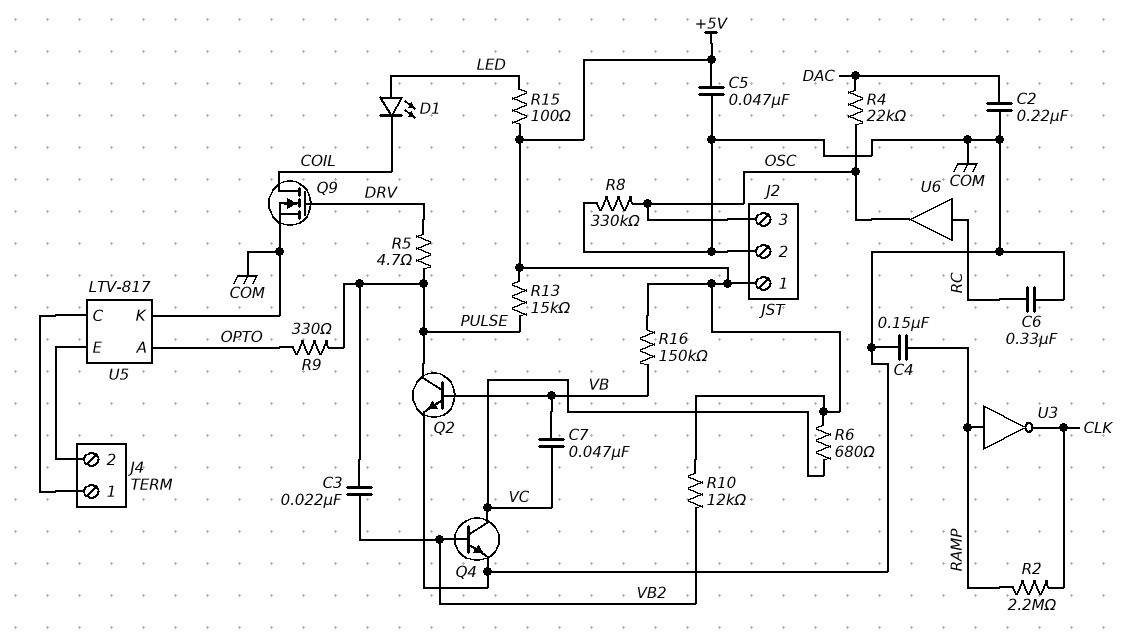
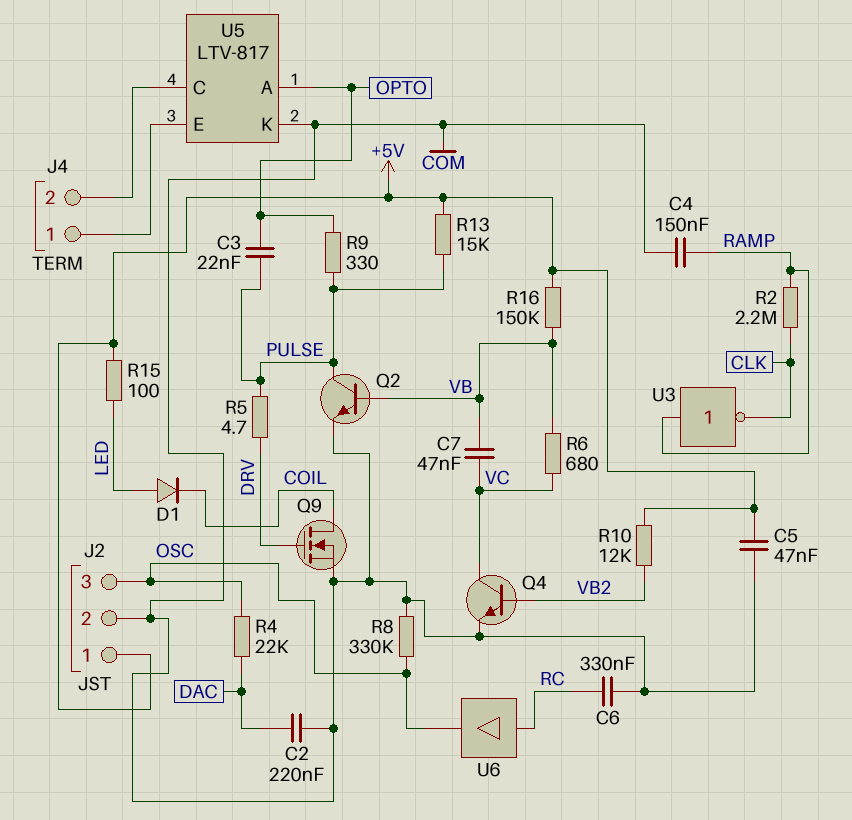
C3: 22nF (PULSE, VB2) -> 22nF (OPTO, PULSE)
D1: LED (A LED, K COIL) -> diode (A LED, K COIL)
R6: 680 (+5V, VC) -> 680 (VB, VC)
U5 pin C: J4/1 -> J4/2
U5 pin E: J4/2 -> J4/1

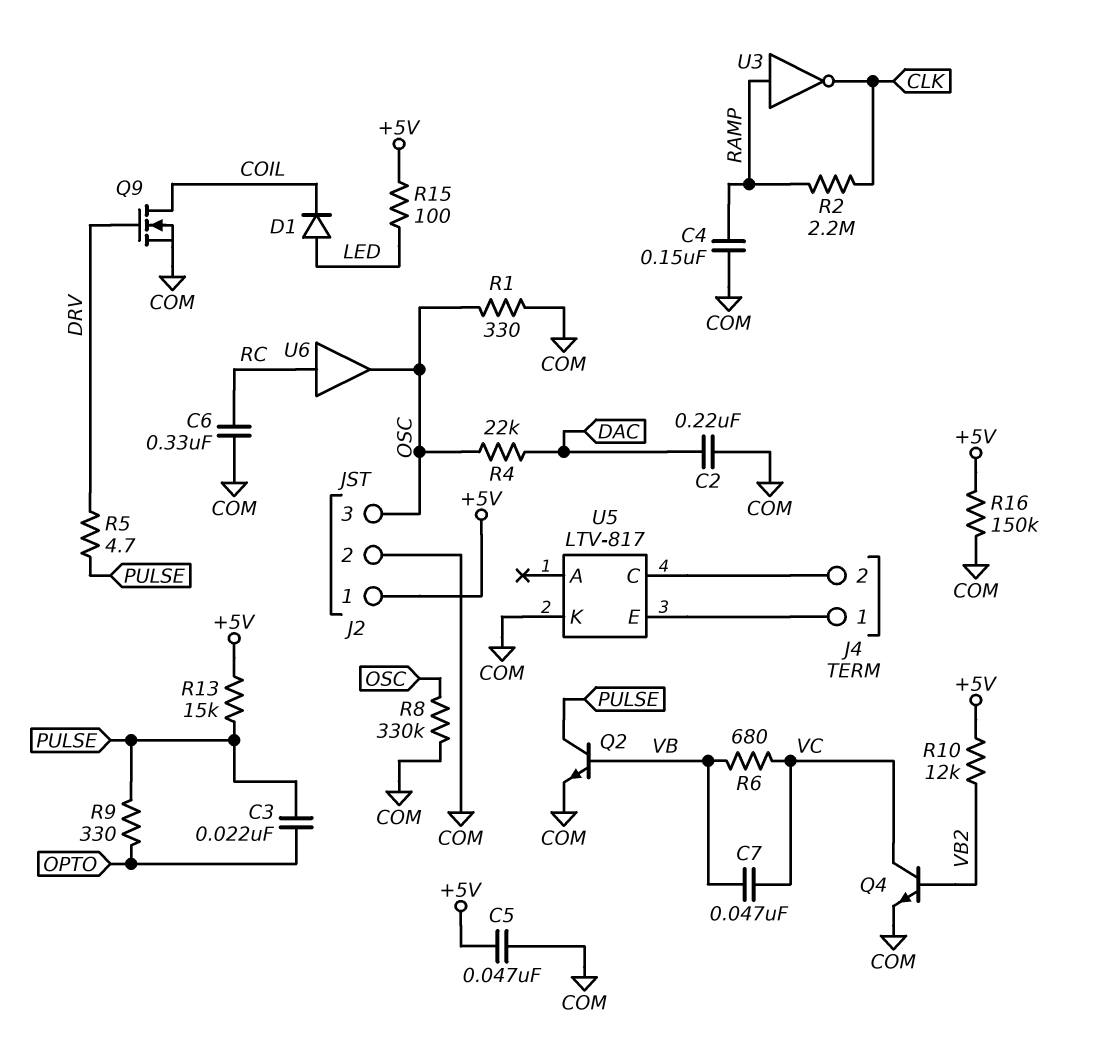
R1: none -> 330 (COM, OSC)
R16: 150k (+5V, VB) -> 150k (+5V, COM)
U5 pin A: OPTO -> none

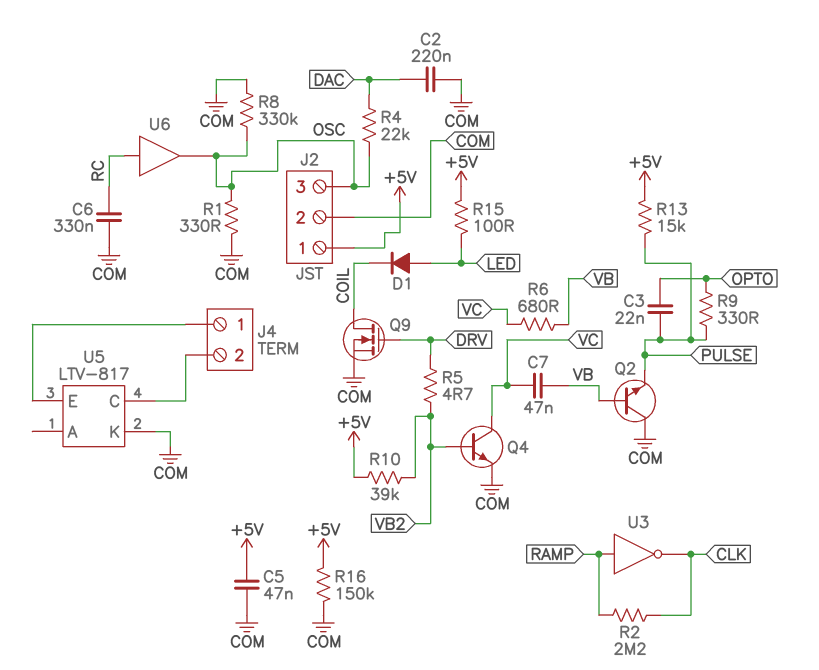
C4: 150nF (COM, RAMP) -> none
Q2: NPN (B VB, C PULSE, E COM) -> NPN (B VB, C COM, E PULSE)
R5: 4.7 (DRV, PULSE) -> 4.7 (DRV, VB2)
R10: 12k (+5V, VB2) -> 39k (+5V, VB2)

